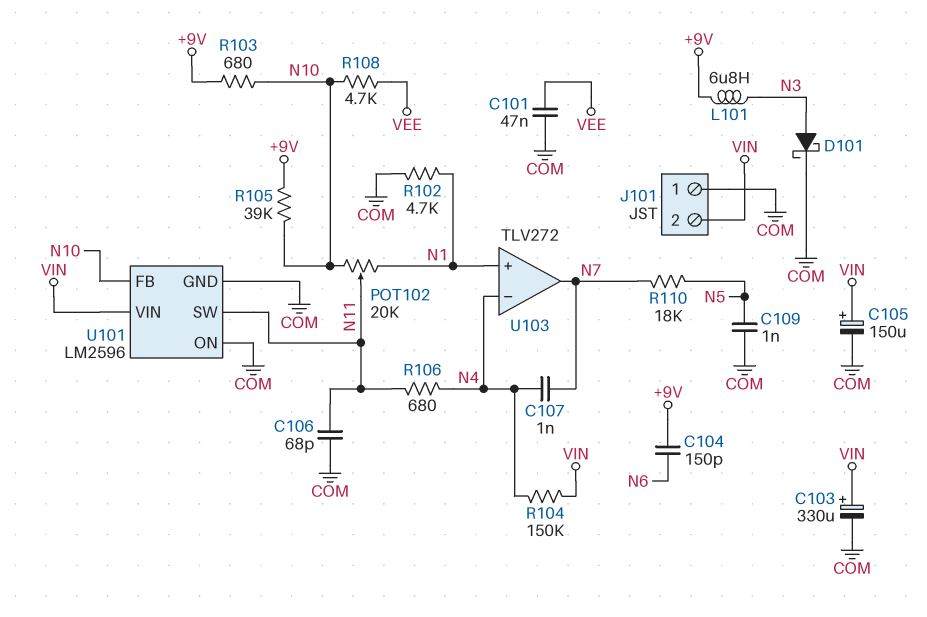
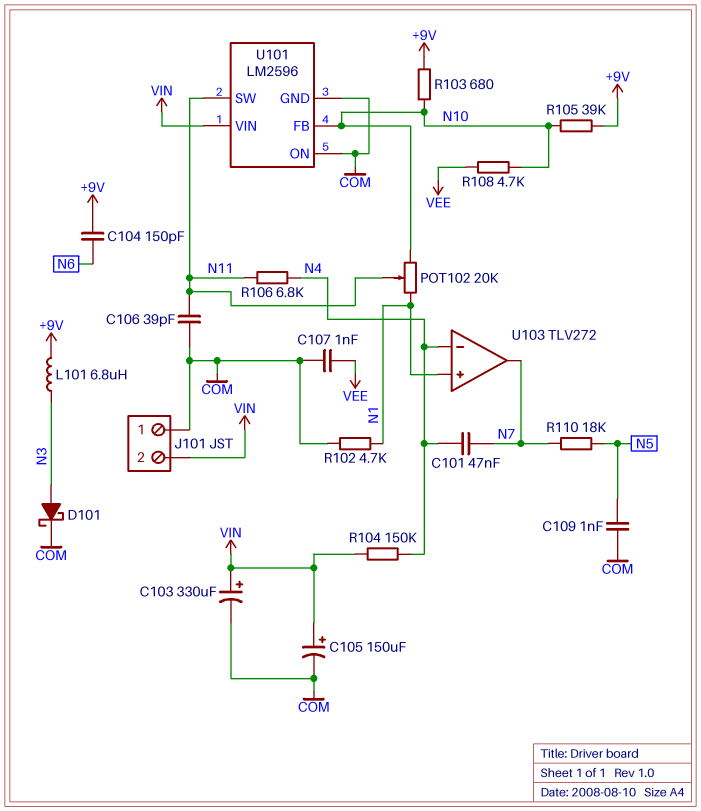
C101: 47nF (COM, VEE) -> 47nF (N4, N7)
C106: 68pF (COM, N11) -> 39pF (COM, N11)
C107: 1nF (N4, N7) -> 1nF (COM, VEE)
R106: 680 (N4, N11) -> 6.8k (N4, N11)

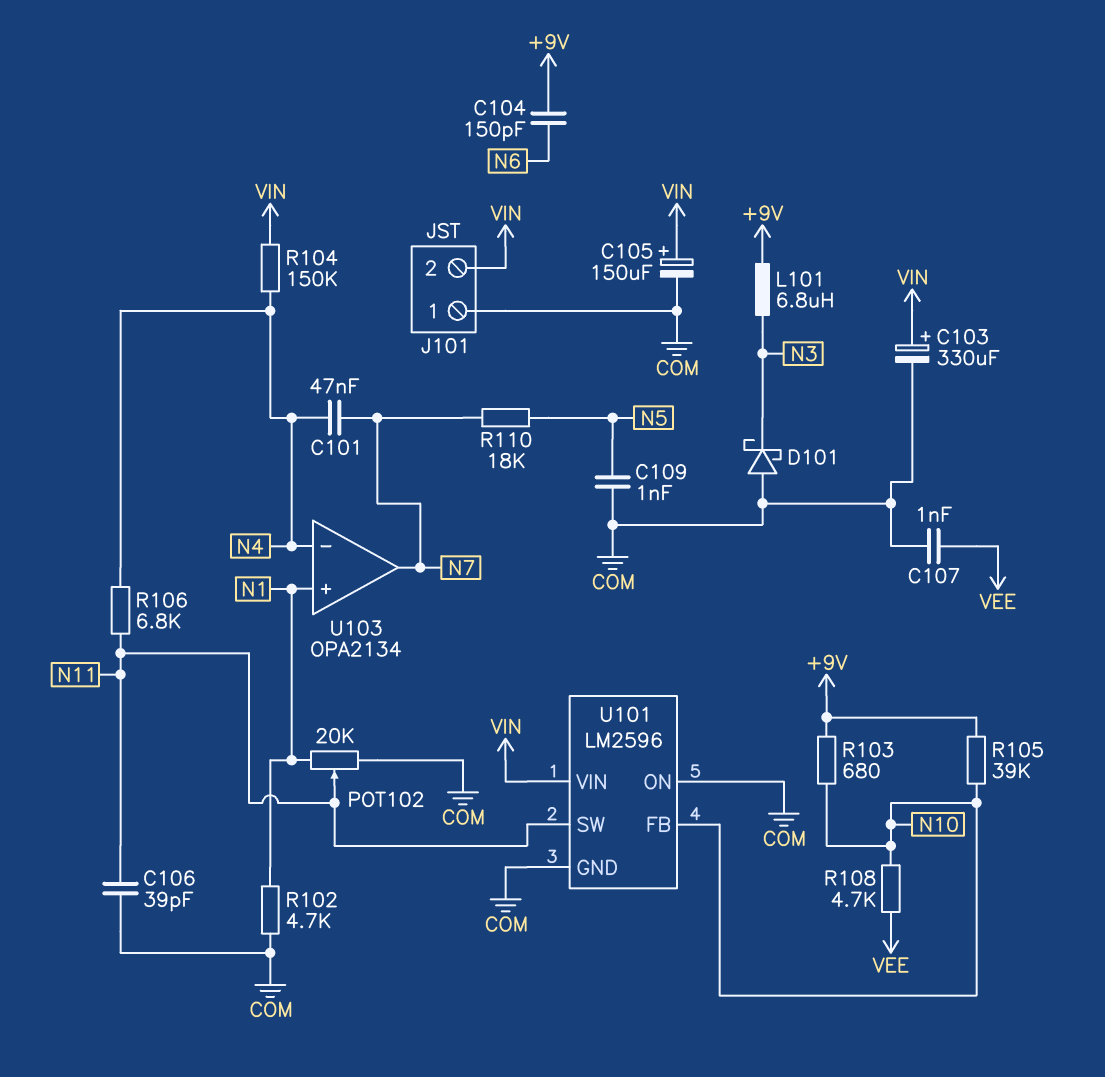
D101: schottky (A N3, K COM) -> schottky (A COM, K N3)
POT102: 20k (N1, N10, wiper N11) -> 20k (COM, N1, wiper N11)
U103: TLV272 -> OPA2134

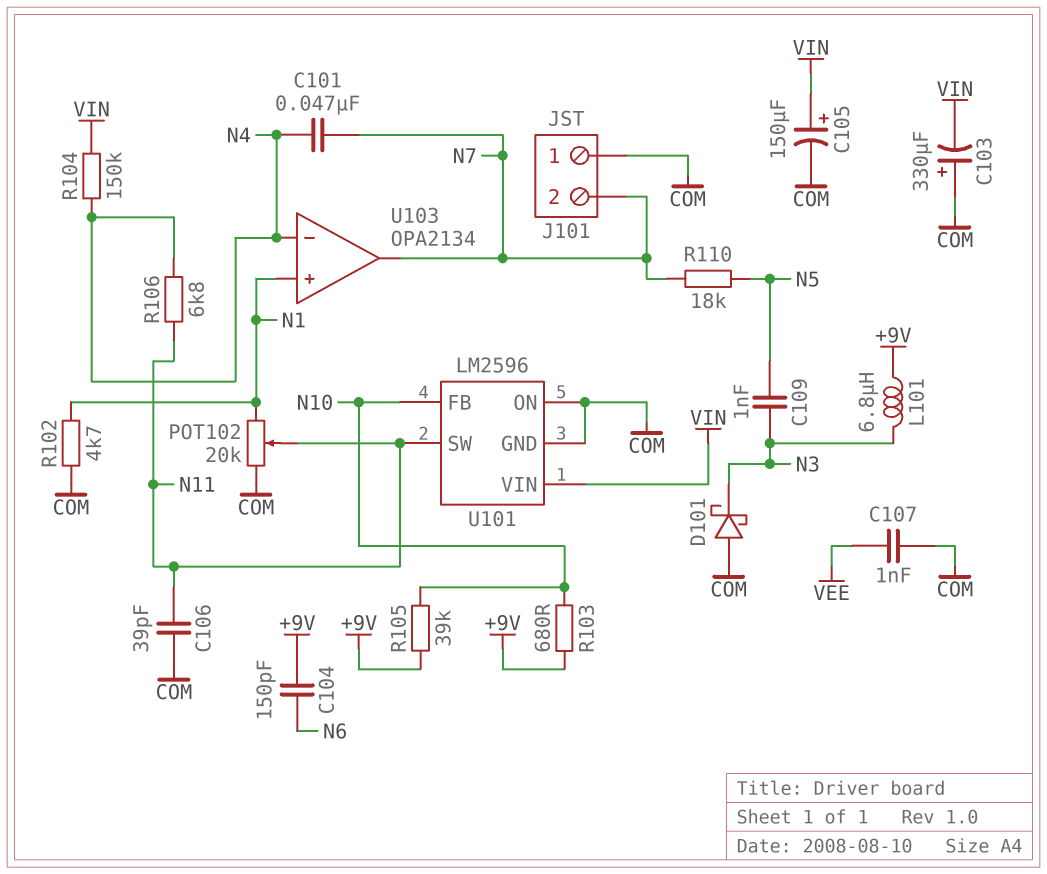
C103: 330uF (plus VIN, minus COM) -> 330uF (plus COM, minus VIN)
C109: 1nF (COM, N5) -> 1nF (N3, N5)
J101 pin 2: VIN -> N7
R108: 4.7k (N10, VEE) -> none

